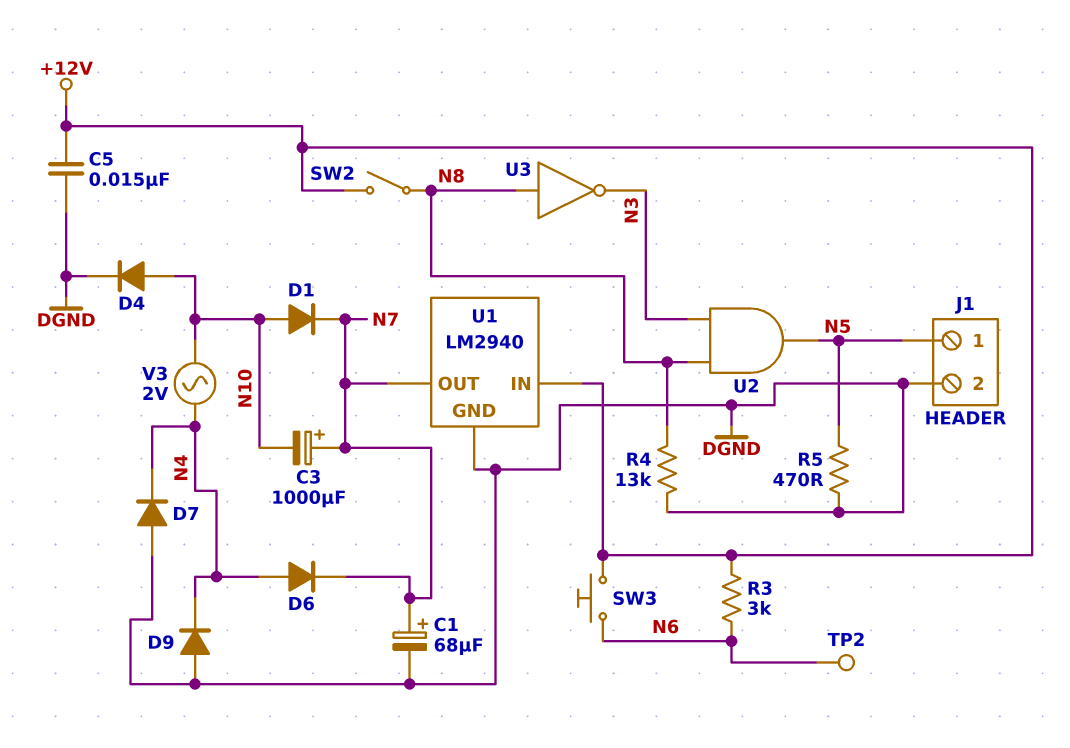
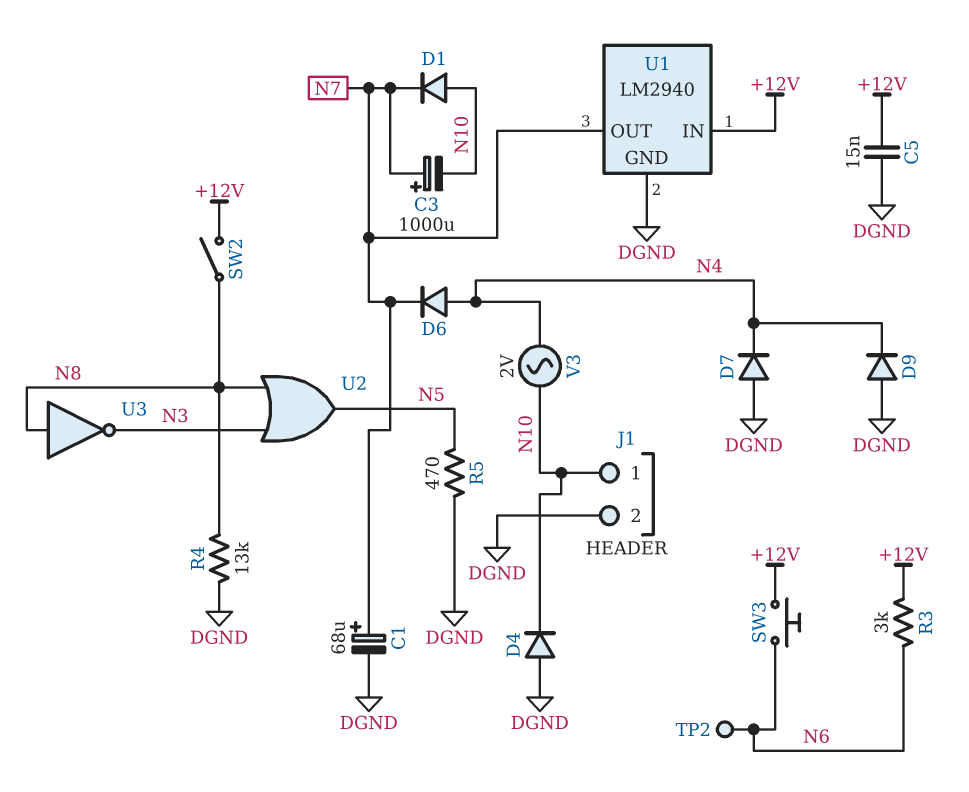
D4: diode (A N10, K DGND) -> diode (A DGND, K N10)
J1 pin 1: N5 -> N10
U2: AND (in N3, in N8, out N5) -> OR (in N3, in N8, out N5)

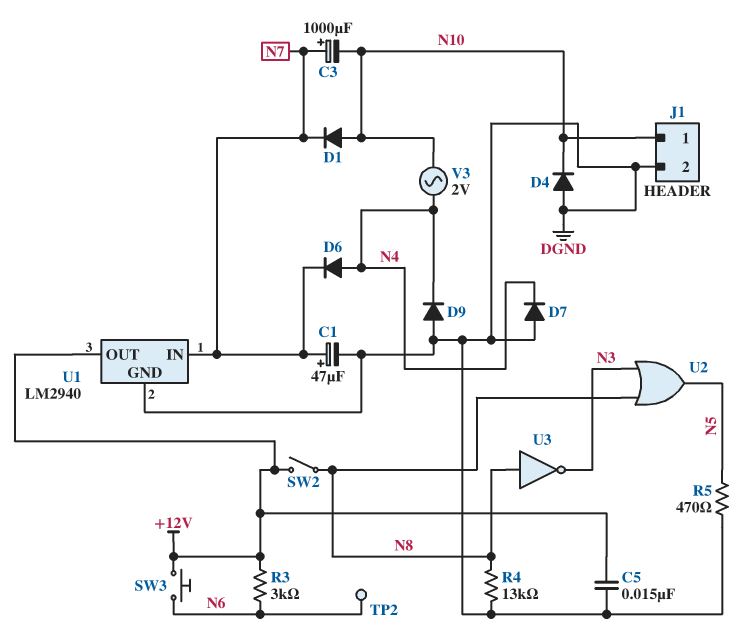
C1: 68uF (plus N7, minus DGND) -> 47uF (plus N7, minus DGND)
U1 pin IN: +12V -> N7
U1 pin OUT: N7 -> +12V

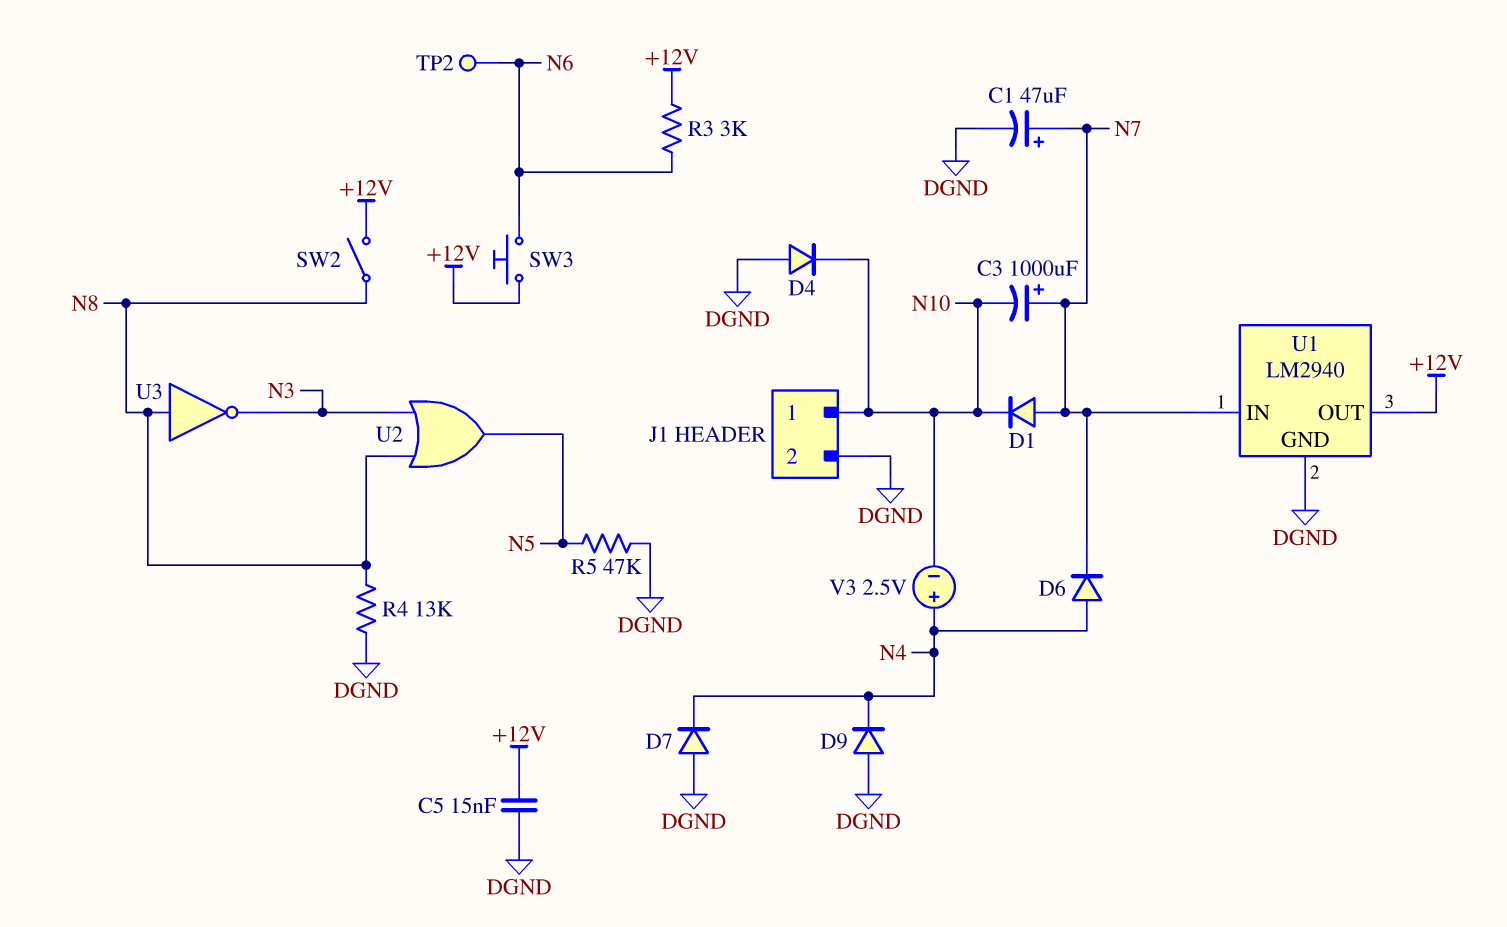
D1: diode (A N10, K N7) -> diode (A N7, K N10)
R5: 470 (DGND, N5) -> 47k (DGND, N5)
V3: AC 2V (N4, N10) -> 2.5V (plus N4, minus N10)

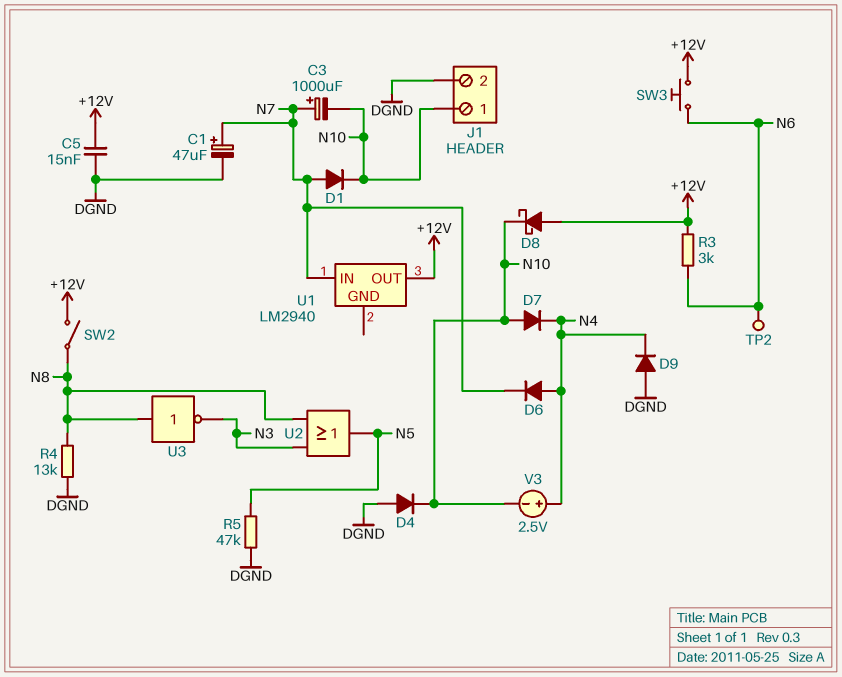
D7: diode (A DGND, K N4) -> diode (A N10, K N4)
D8: none -> schottky (A +12V, K N10)
U1 pin GND: DGND -> none

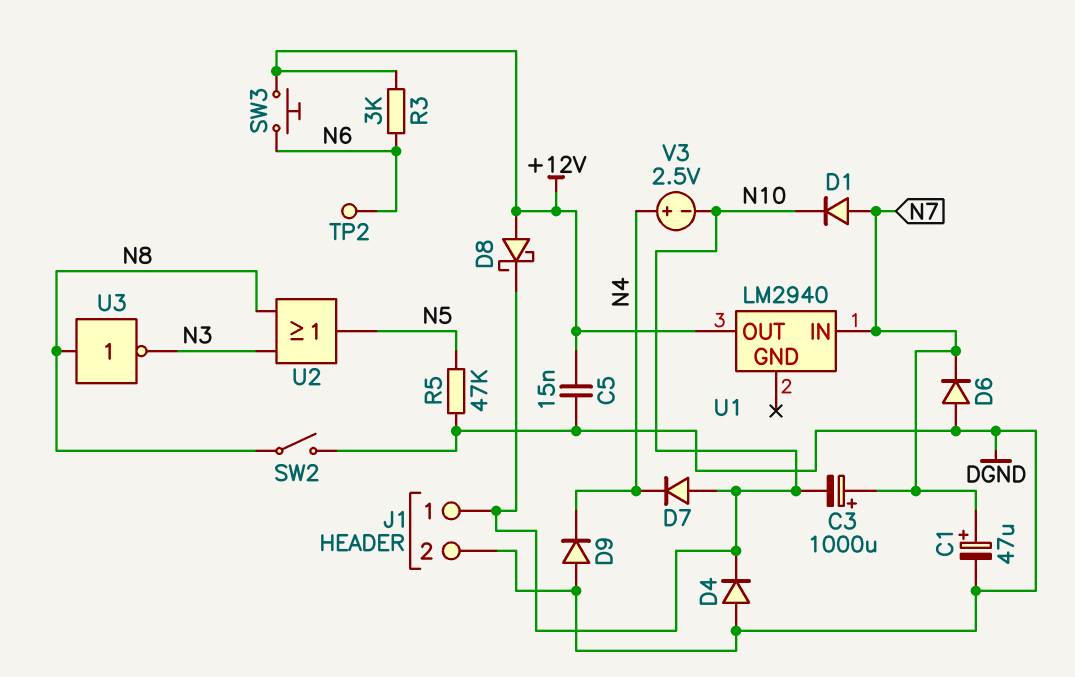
D6: diode (A N4, K N7) -> diode (A DGND, K N7)
R4: 13k (DGND, N8) -> none
SW2: switch (+12V, N8) -> switch (DGND, N8)

